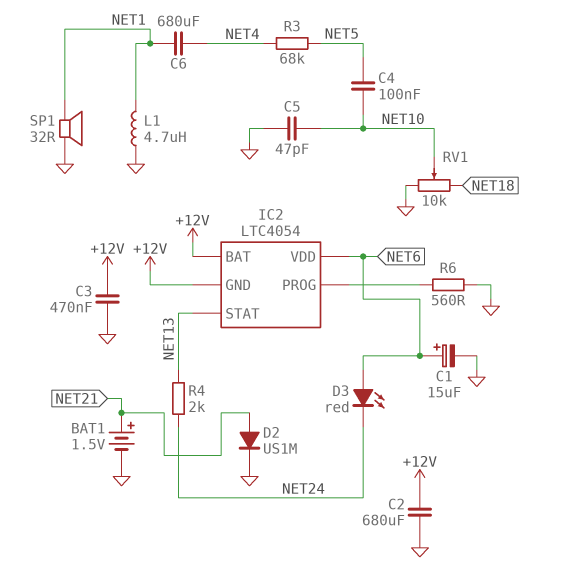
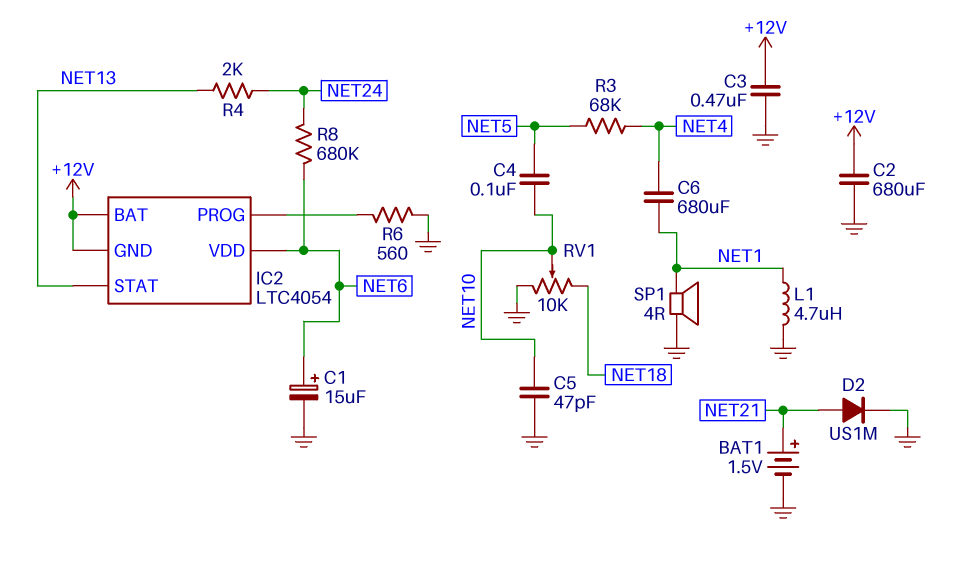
D3: LED red (A NET6, K NET24) -> none
R8: none -> 680k (NET6, NET24)
SP1: speaker 32R (GND, NET1) -> speaker 4R (GND, NET1)

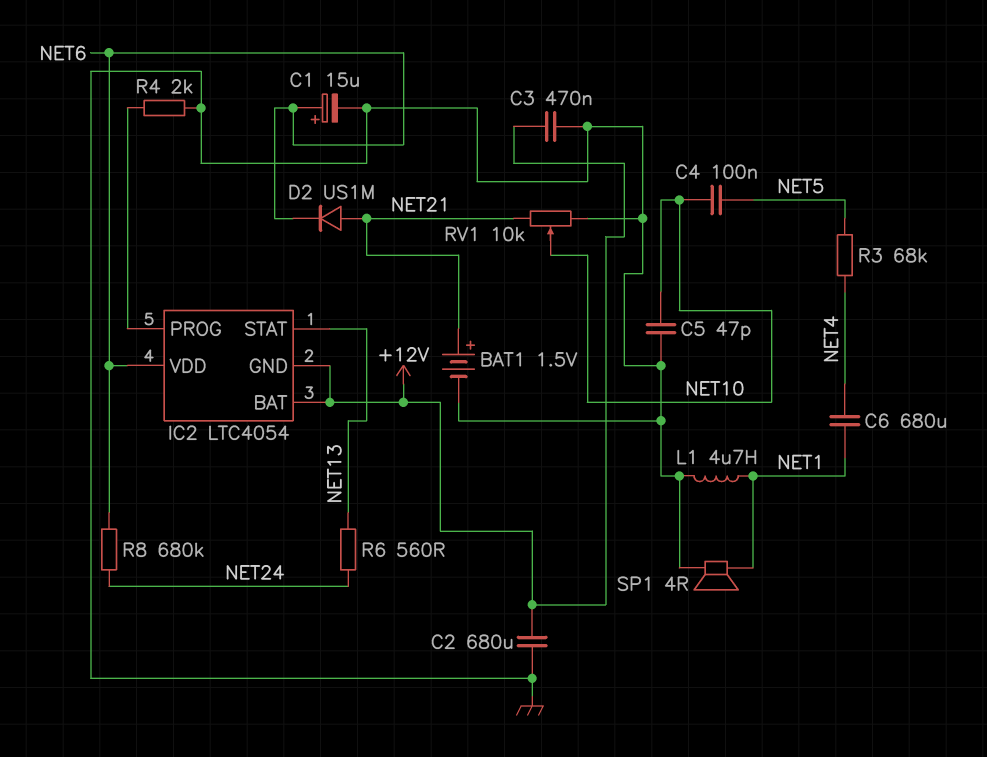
D2: diode US1M (A NET21, K GND) -> diode US1M (A NET21, K NET6)
R4: 2k (NET13, NET24) -> 2k (GND, IC2/PROG)
R6: 560 (GND, IC2/PROG) -> 560 (NET13, NET24)
RV1: 10k (GND, NET18, wiper NET10) -> 10k (GND, NET21, wiper NET10)

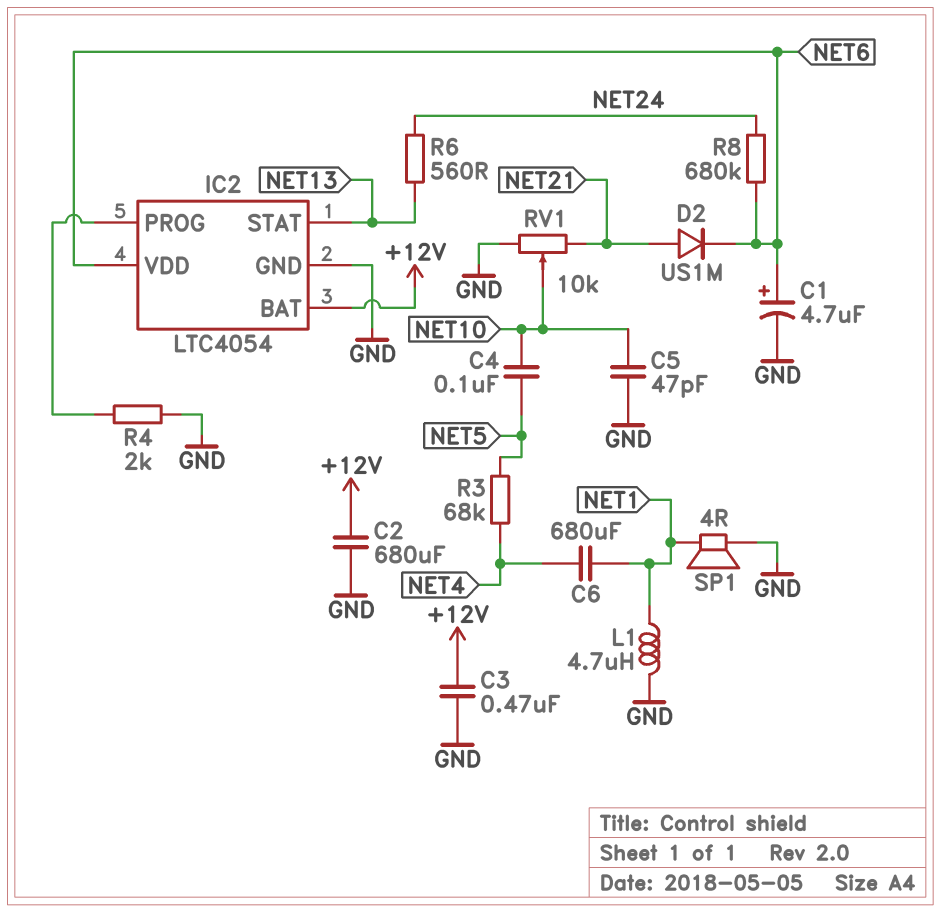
BAT1: 1.5V (plus NET21, minus GND) -> none
C1: 15uF (plus NET6, minus GND) -> 4.7uF (plus NET6, minus GND)
IC2 pin GND: +12V -> GND

